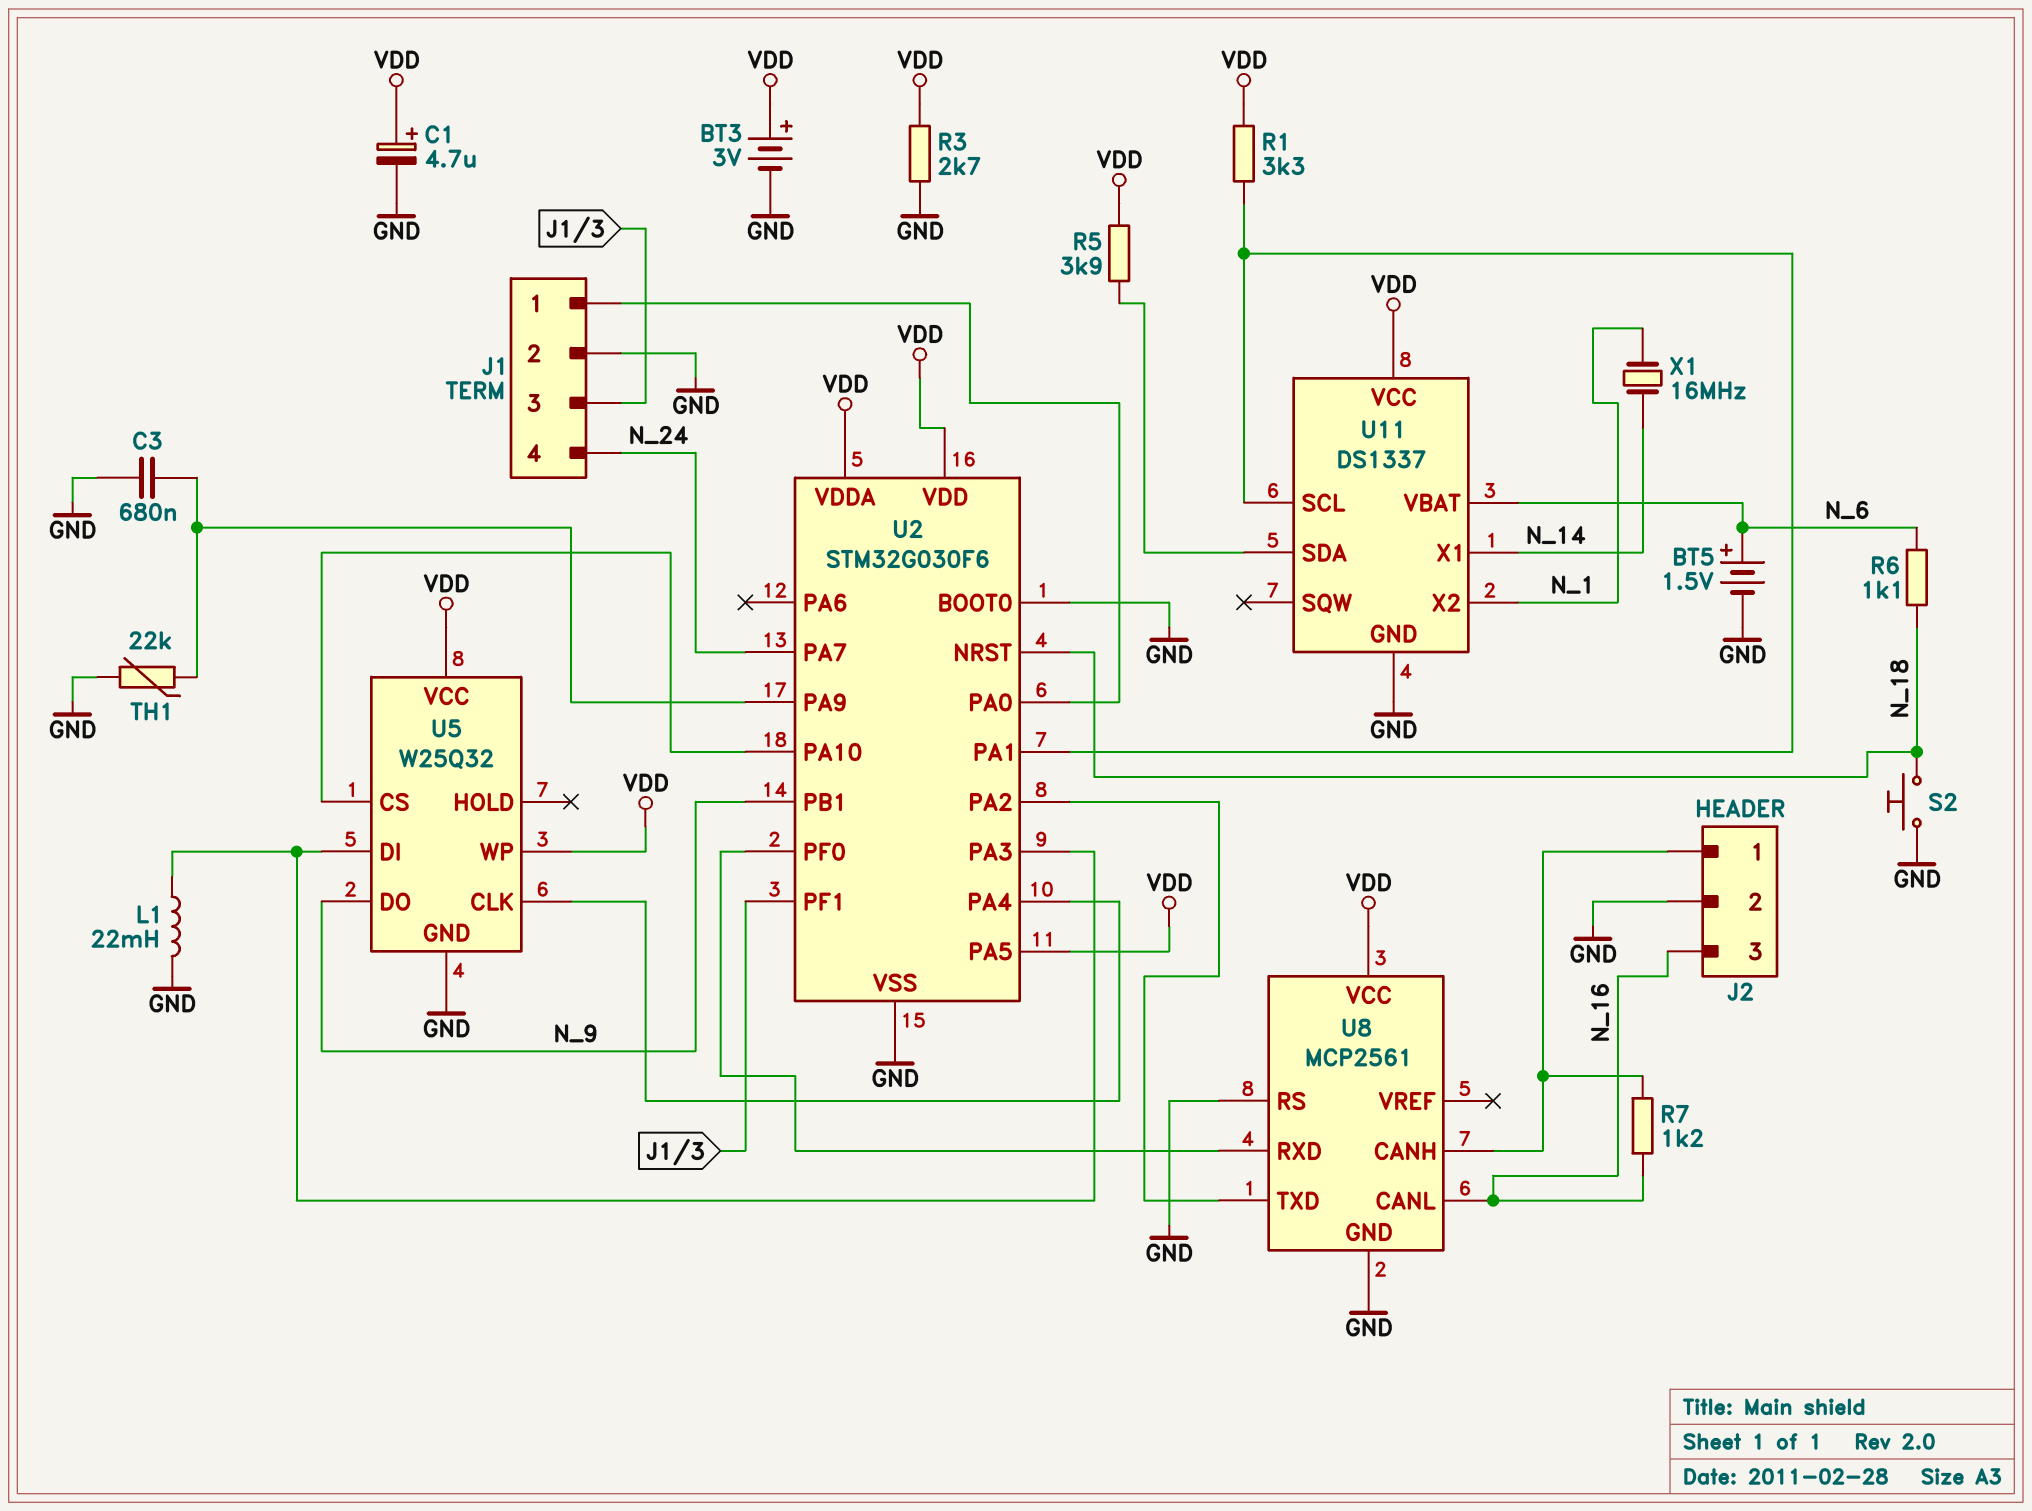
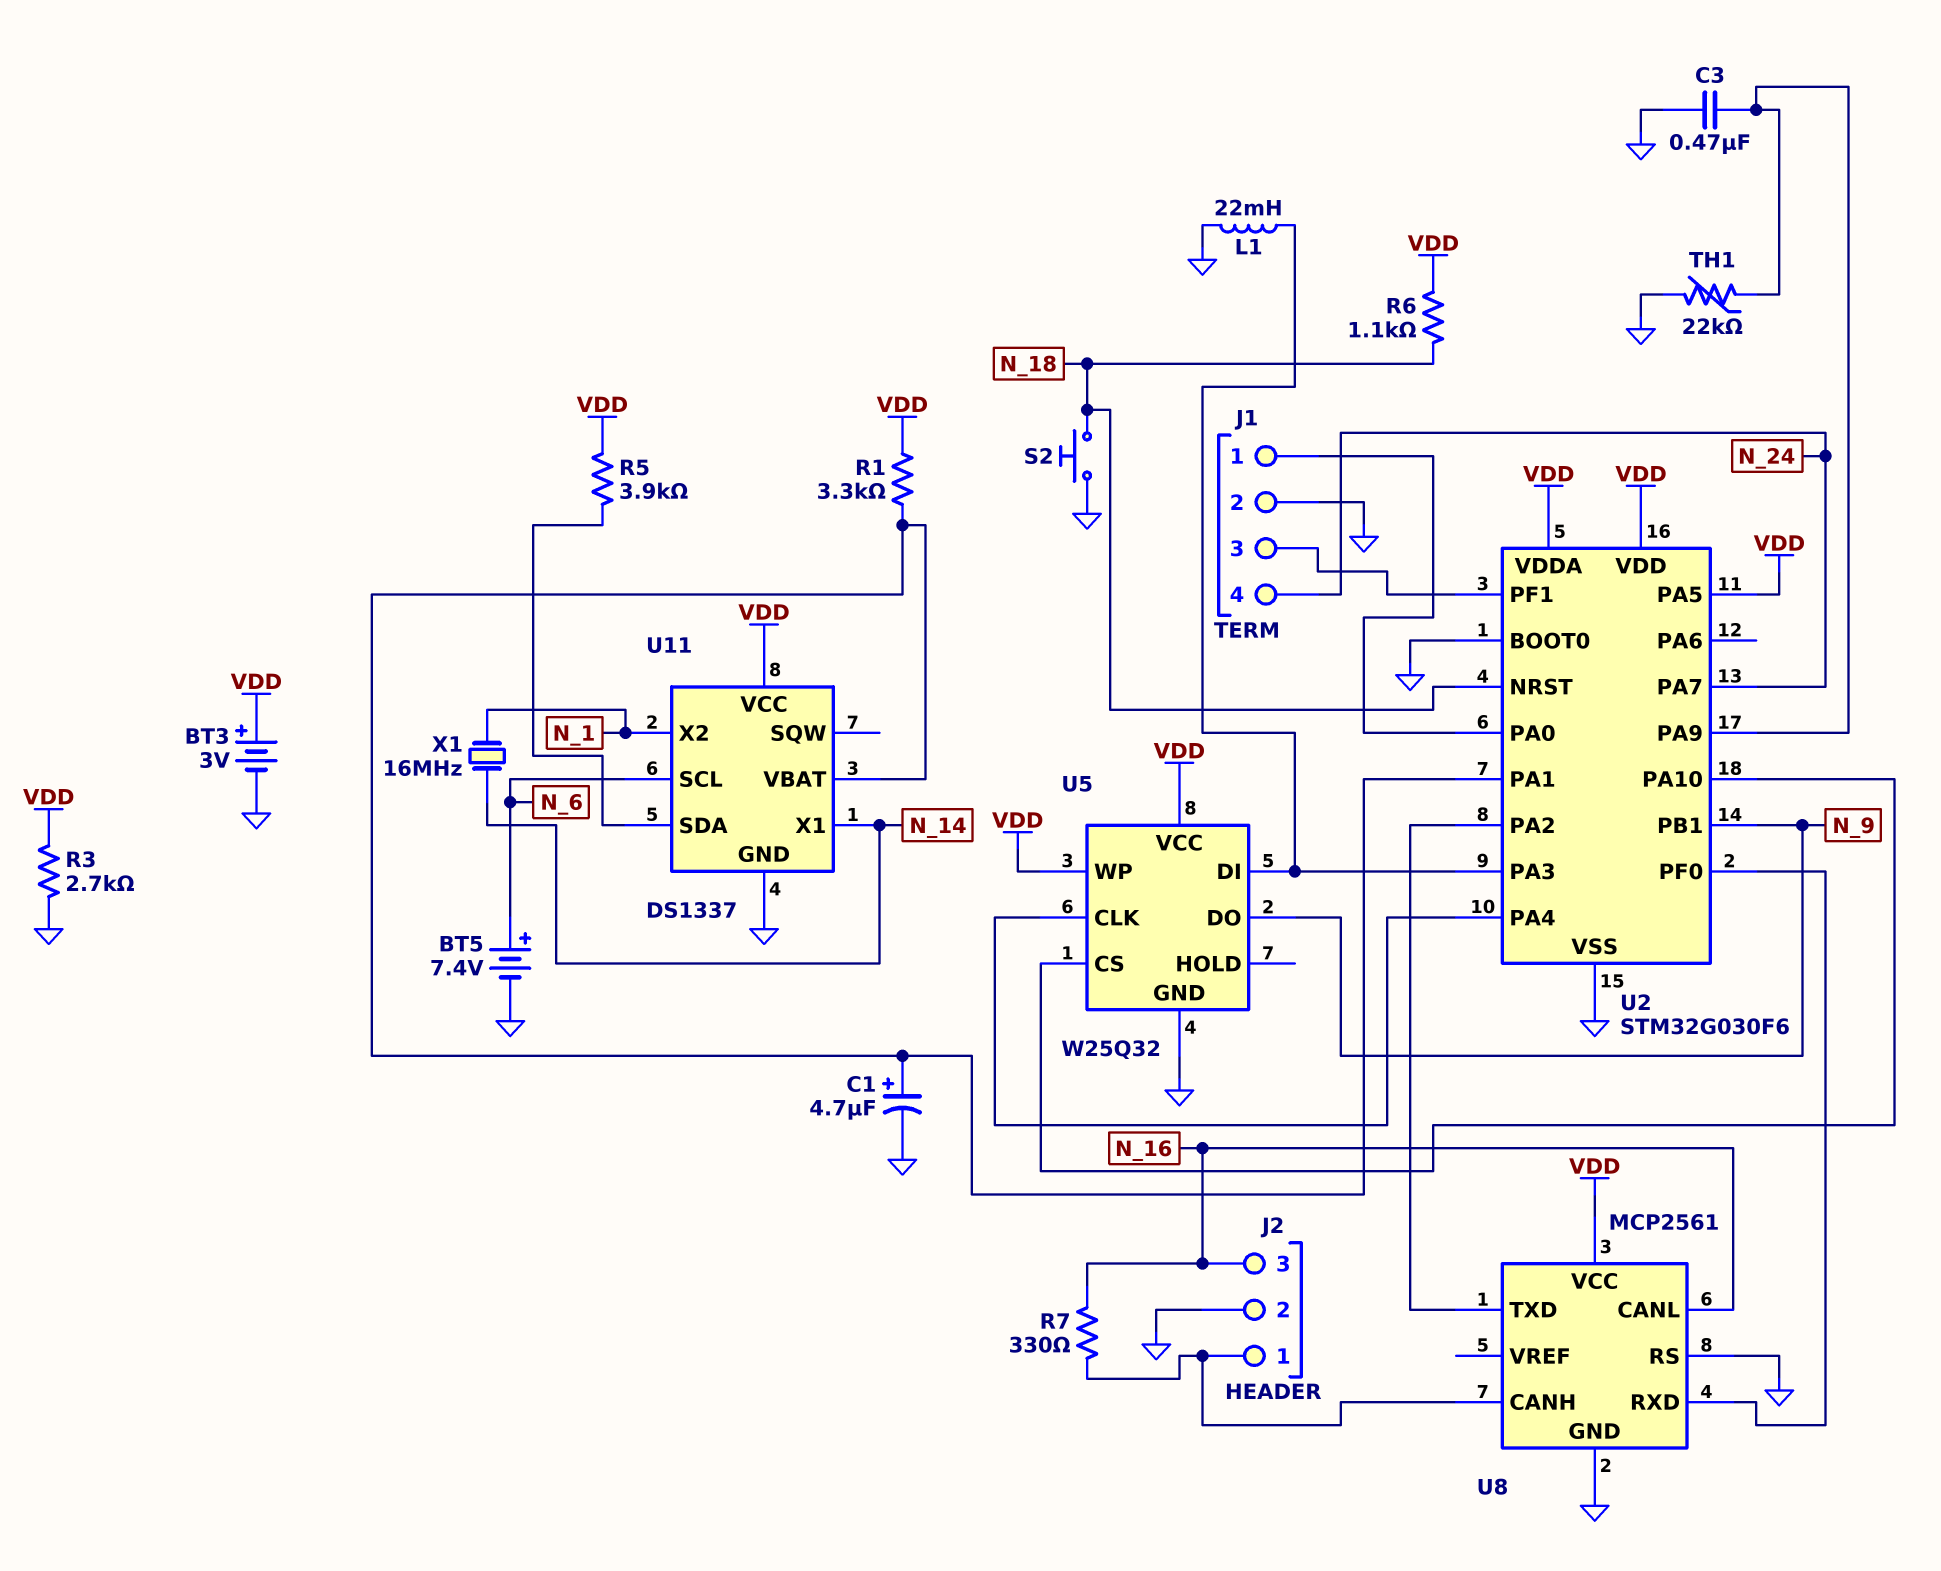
BT5: 1.5V (plus N_6, minus GND) -> 7.4V (plus N_6, minus GND)
C1: 4.7uF (plus VDD, minus GND) -> 4.7uF (plus U2/PA1, minus GND)
C3: 680nF (GND, U2/PA9) -> 470nF (GND, U2/PA9)
R6: 1.1k (N_6, N_18) -> 1.1k (N_18, VDD)
R7: 1.2k (J2/1, N_16) -> 330 (J2/1, N_16)
U11 pin SCL: U2/PA1 -> N_6
U11 pin VBAT: N_6 -> U2/PA1

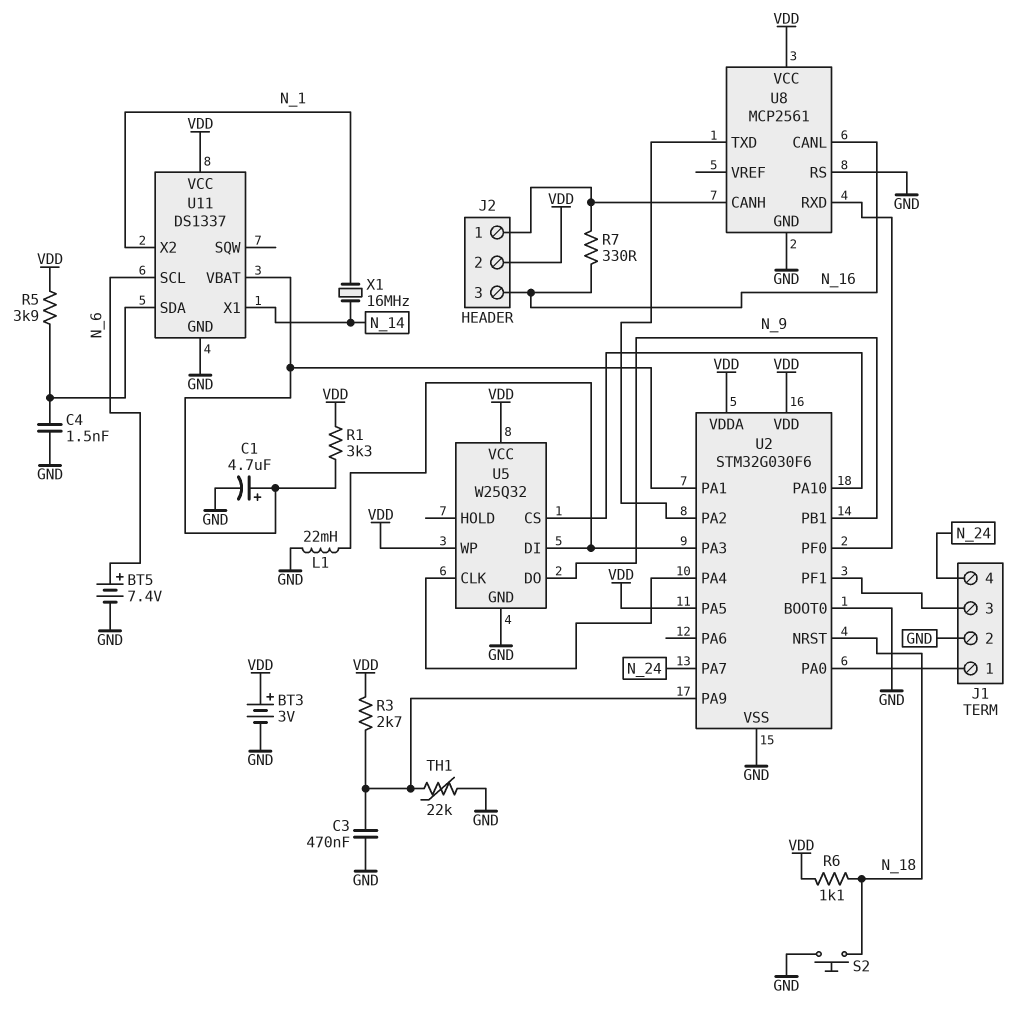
C4: none -> 1.5nF (GND, U11/SDA)
J2 pin 2: GND -> VDD
R3: 2.7k (GND, VDD) -> 2.7k (U2/PA9, VDD)

